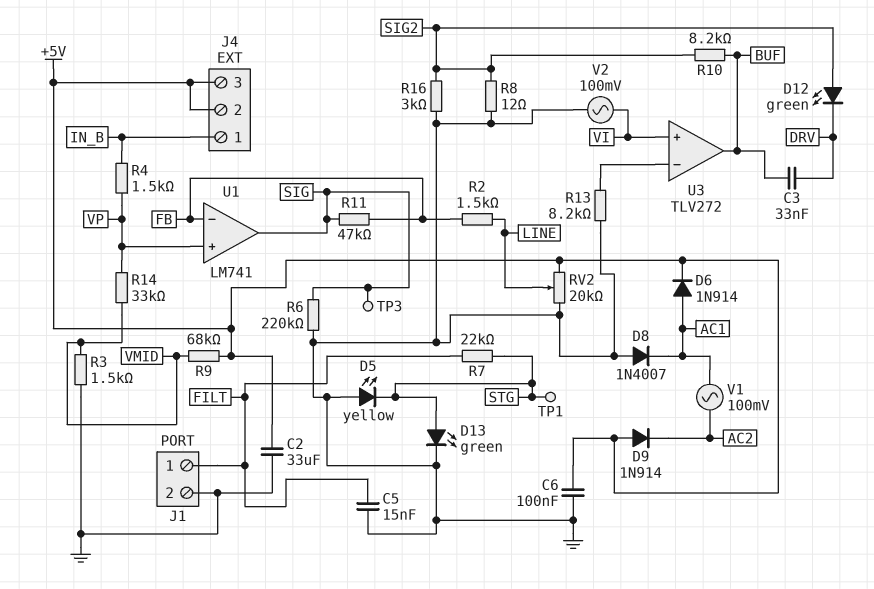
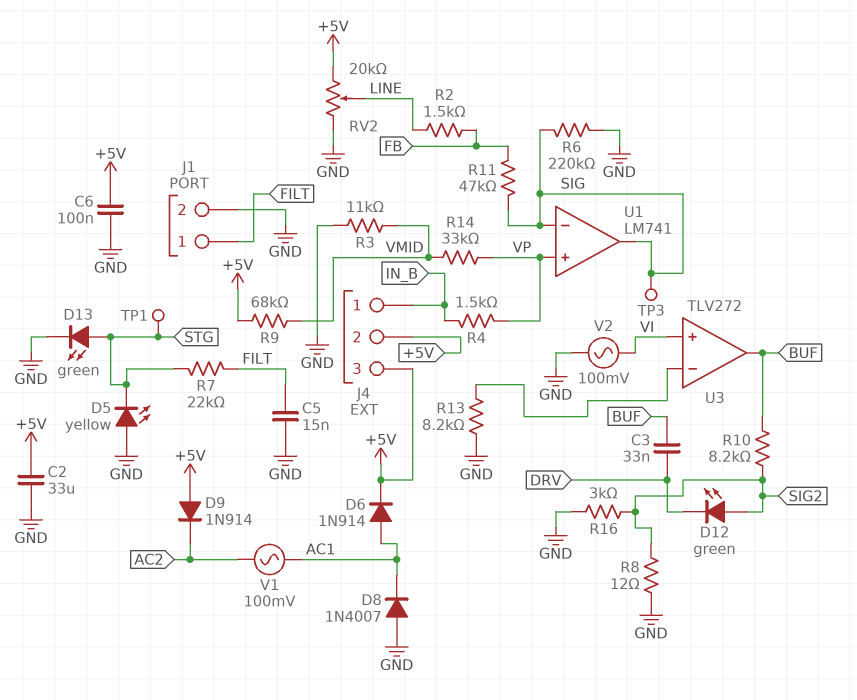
R3: 1.5k (GND, VMID) -> 11k (GND, VMID)
U1 pin in-: FB -> SIG

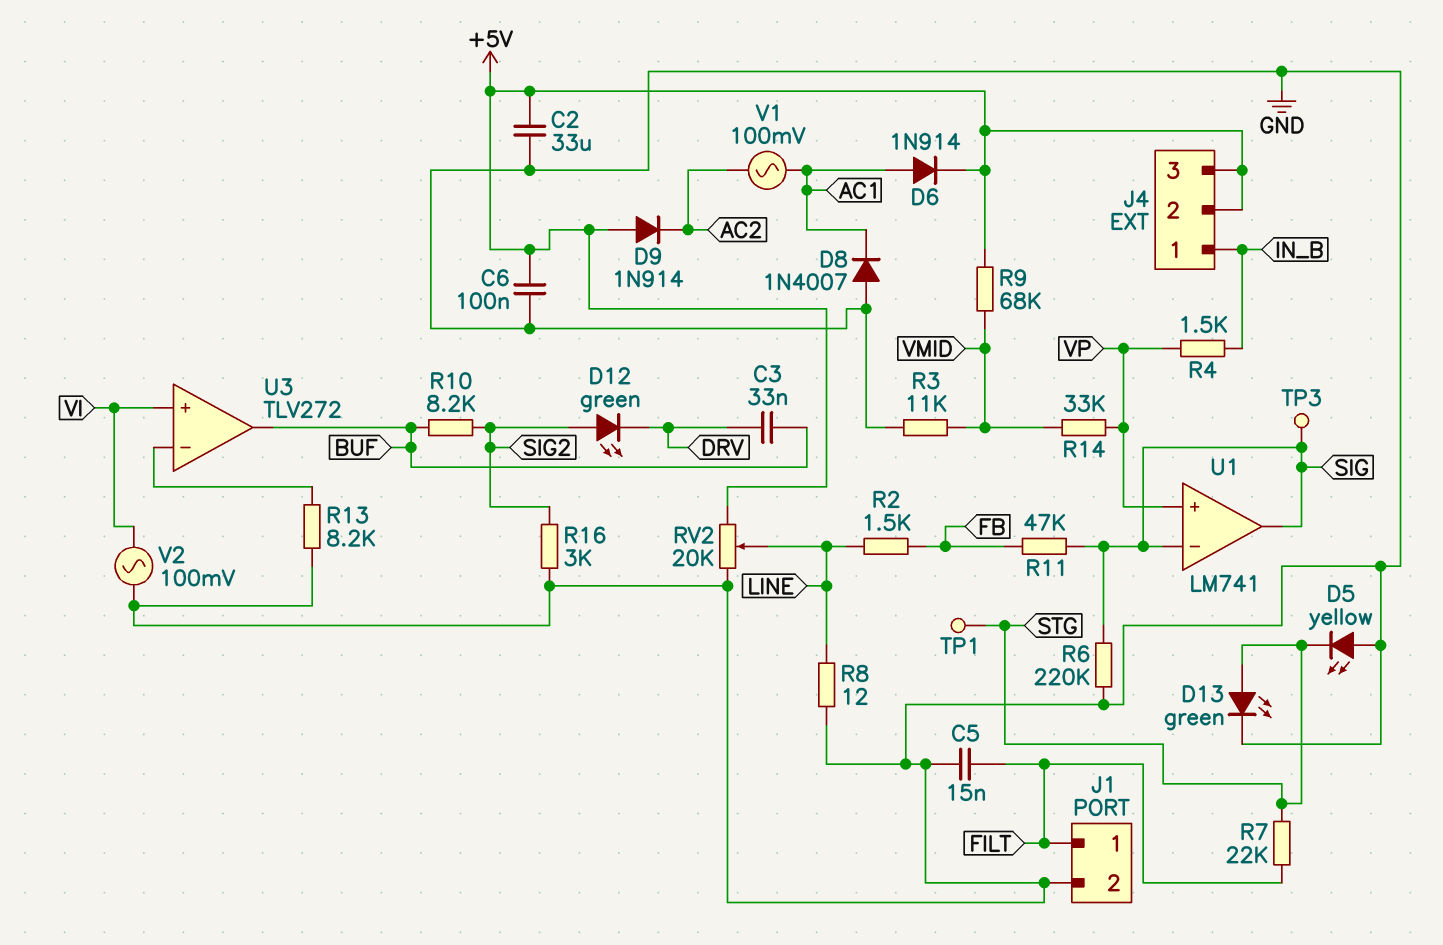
R8: 12 (GND, SIG2) -> 12 (GND, LINE)

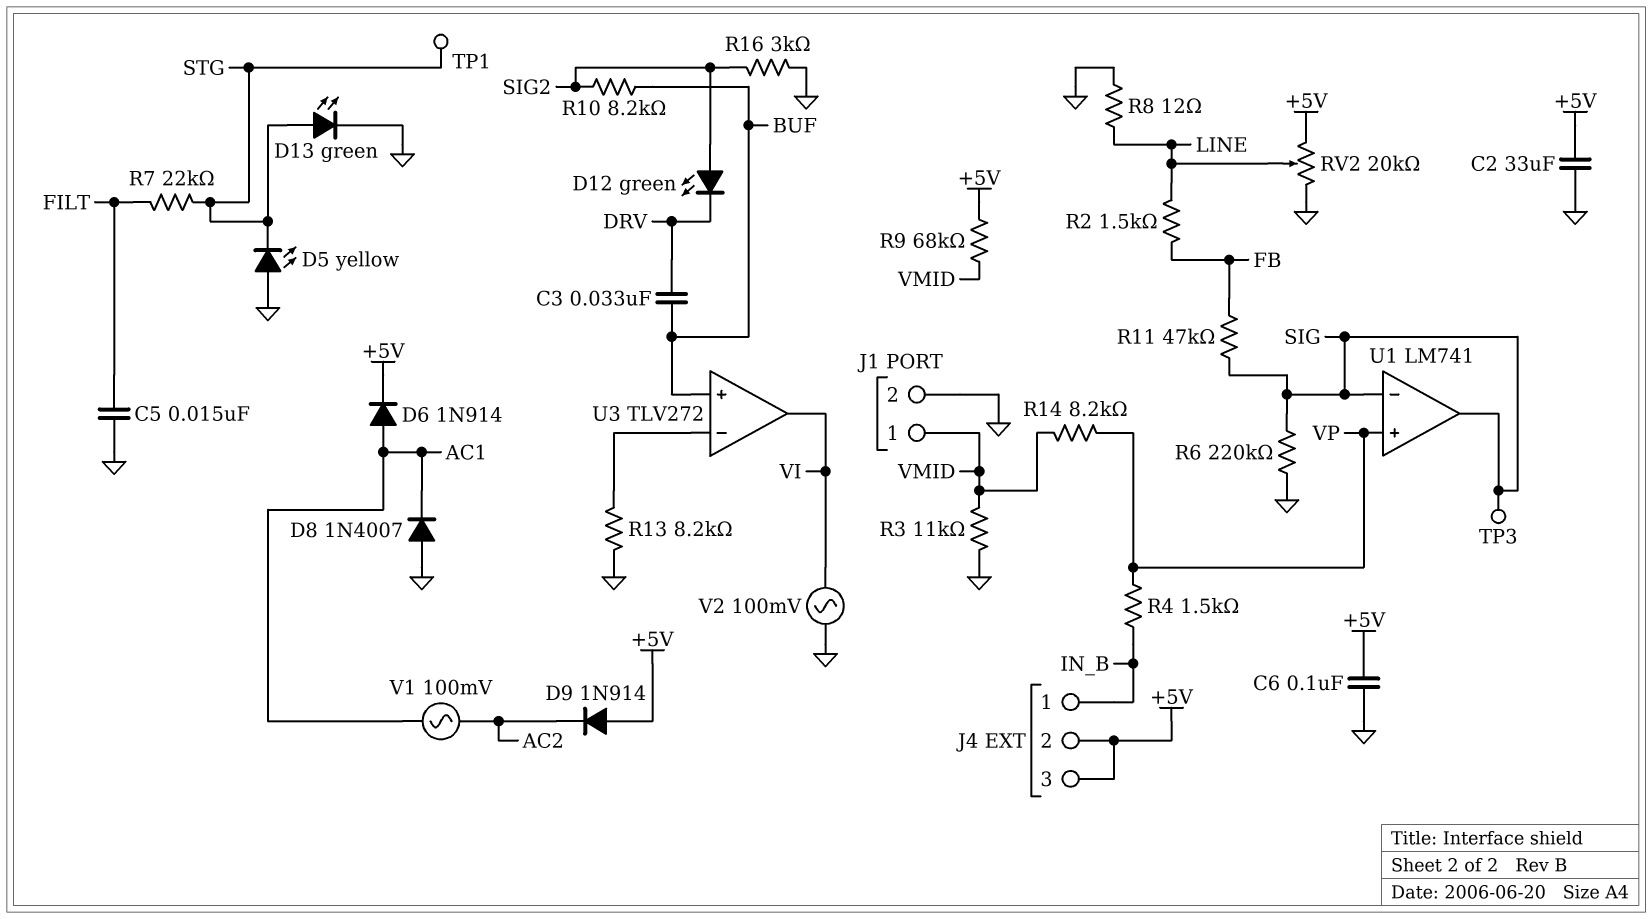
J1 pin 1: FILT -> VMID
R14: 33k (VMID, VP) -> 8.2k (VMID, VP)
U3 pin in+: VI -> BUF
U3 pin out: BUF -> VI

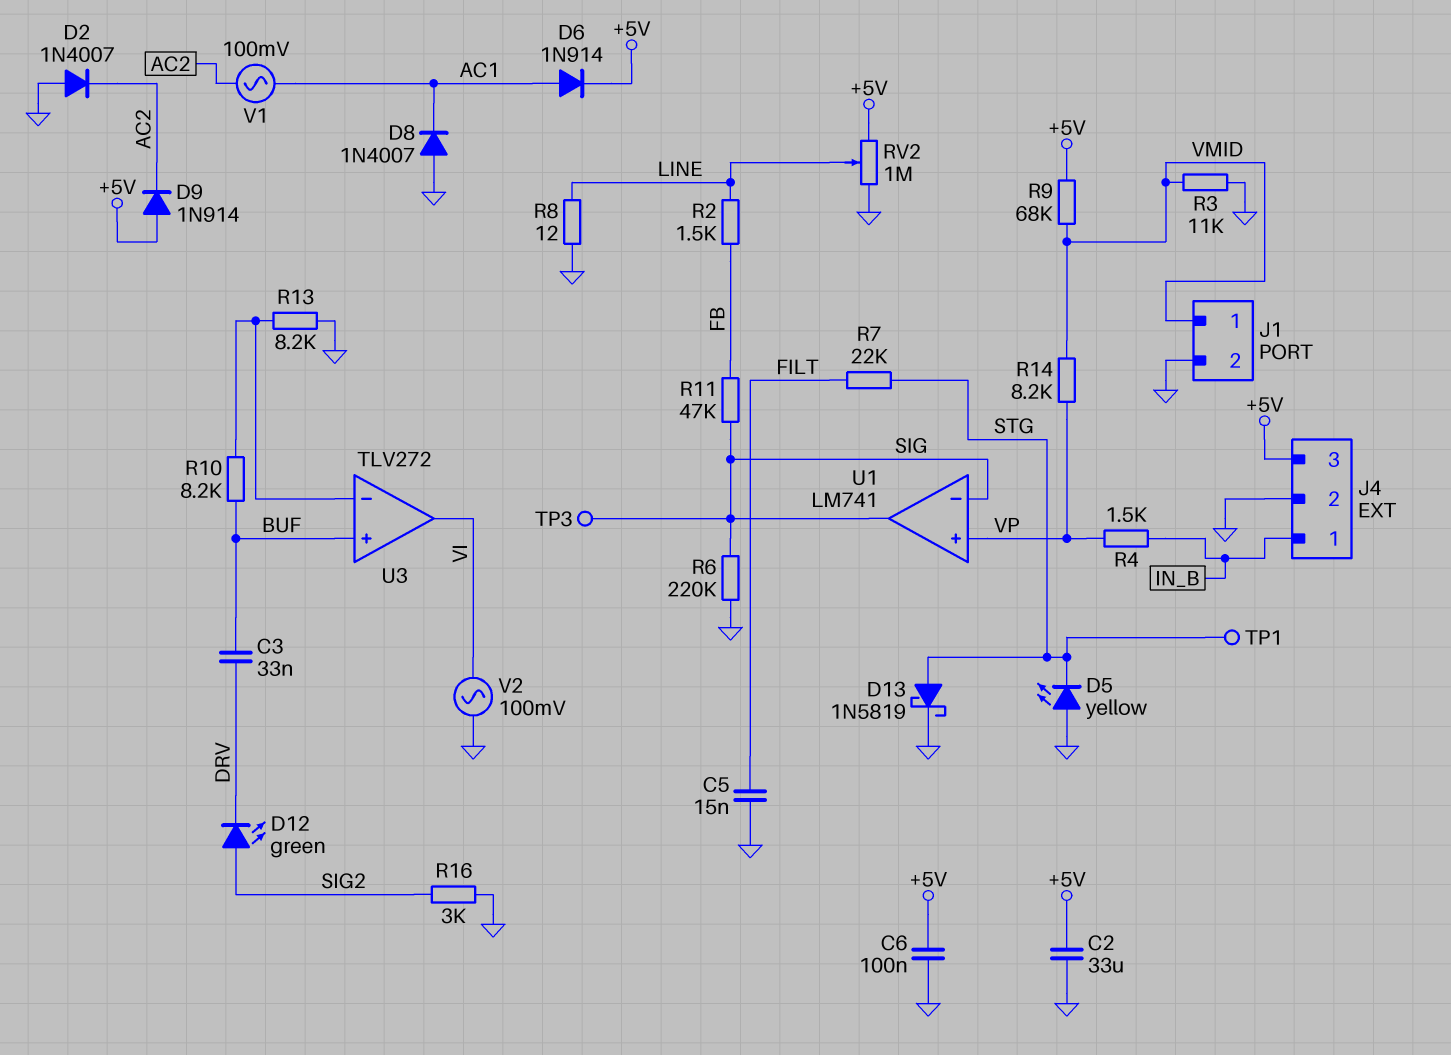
D2: none -> diode 1N4007 (A GND, K AC2)
D13: LED green (A STG, K GND) -> schottky 1N5819 (A STG, K GND)
J4 pin 2: +5V -> GND
R10: 8.2k (BUF, SIG2) -> 8.2k (BUF, U3/in-)
RV2: 20k (+5V, GND, wiper LINE) -> 1M (+5V, GND, wiper LINE)

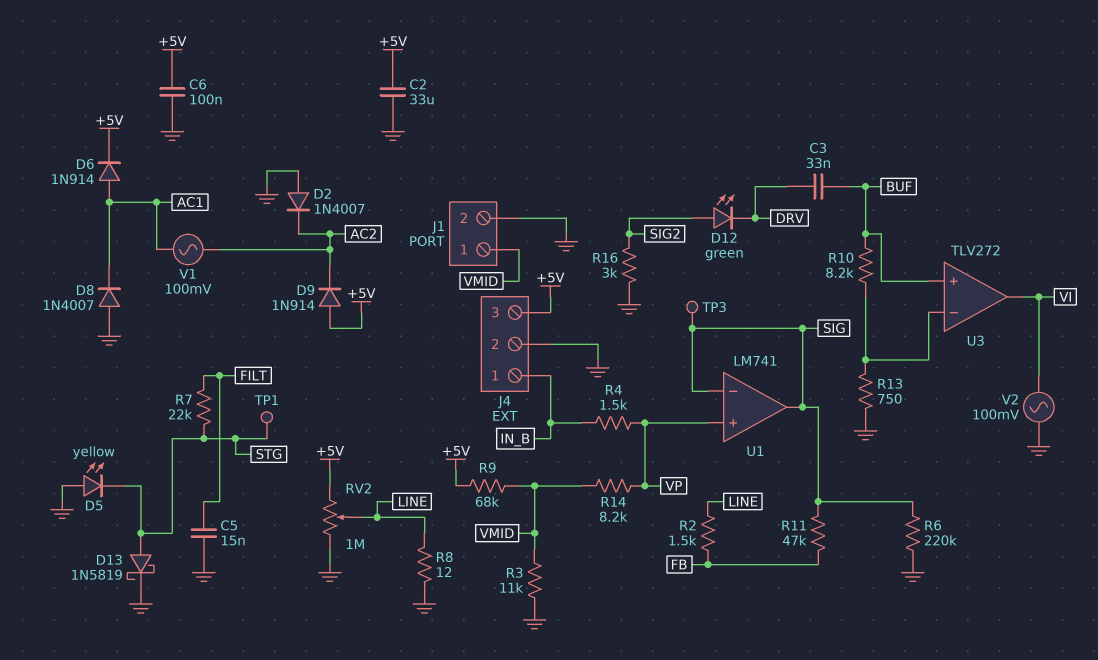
R13: 8.2k (GND, U3/in-) -> 750 (GND, U3/in-)

